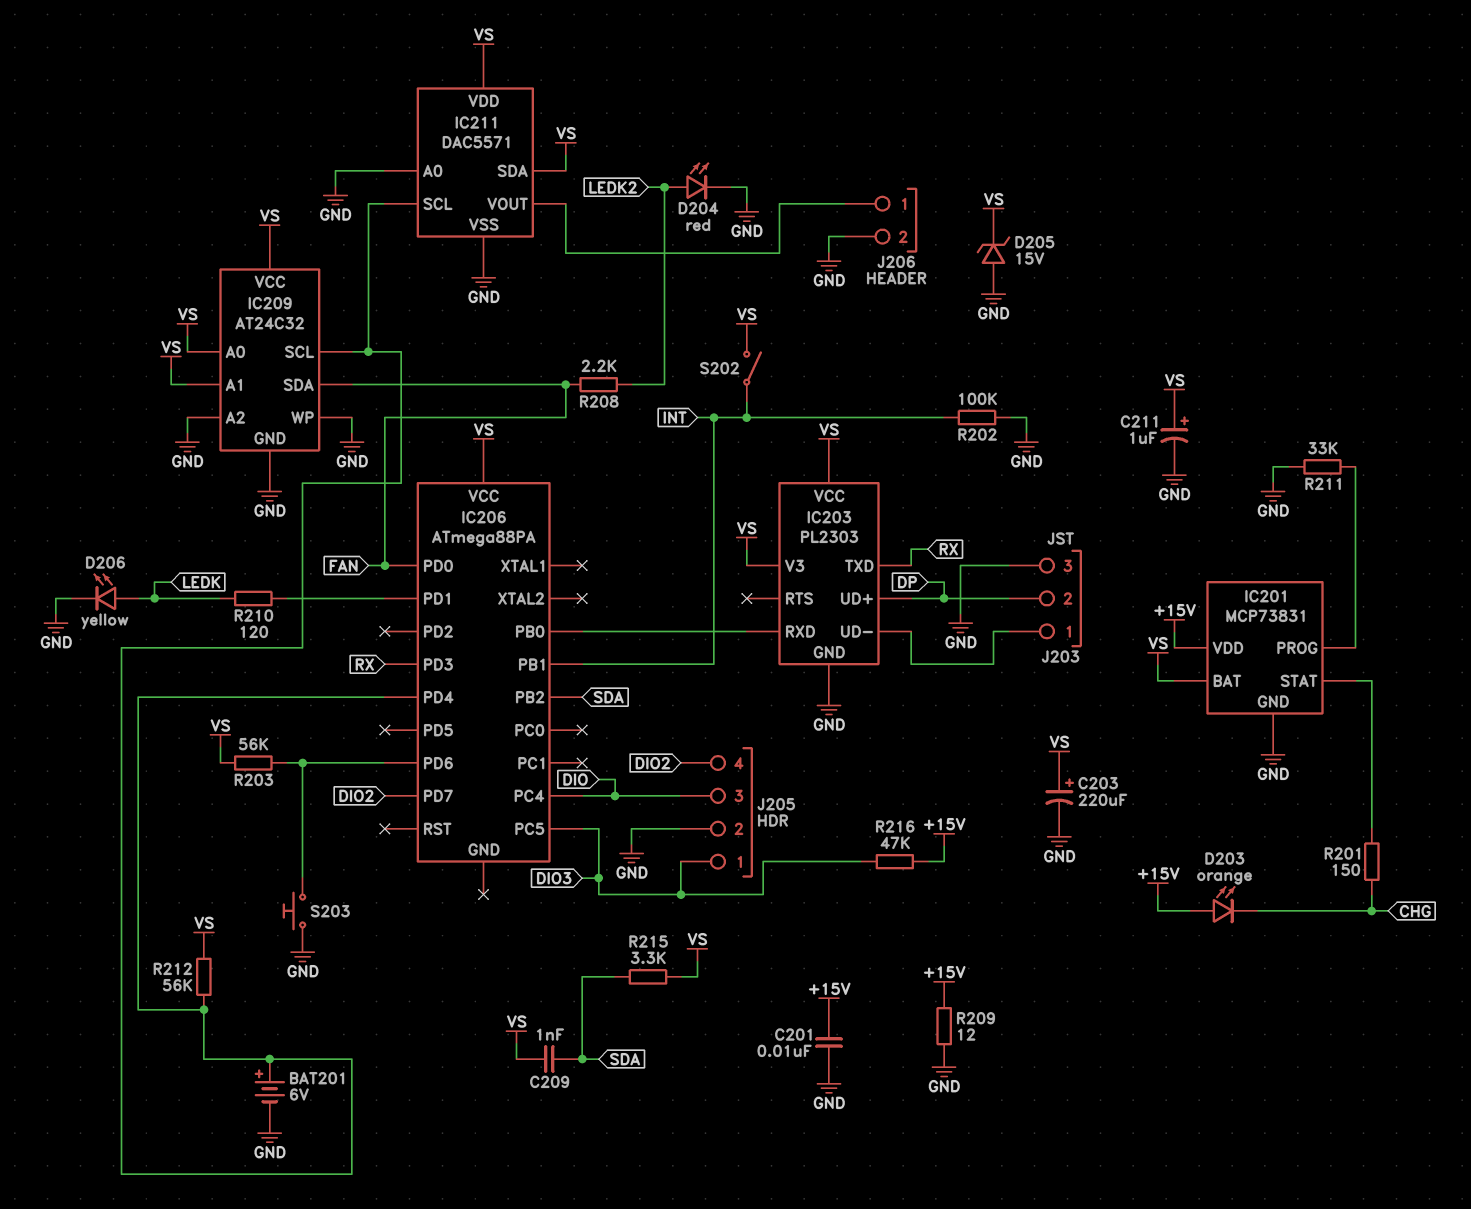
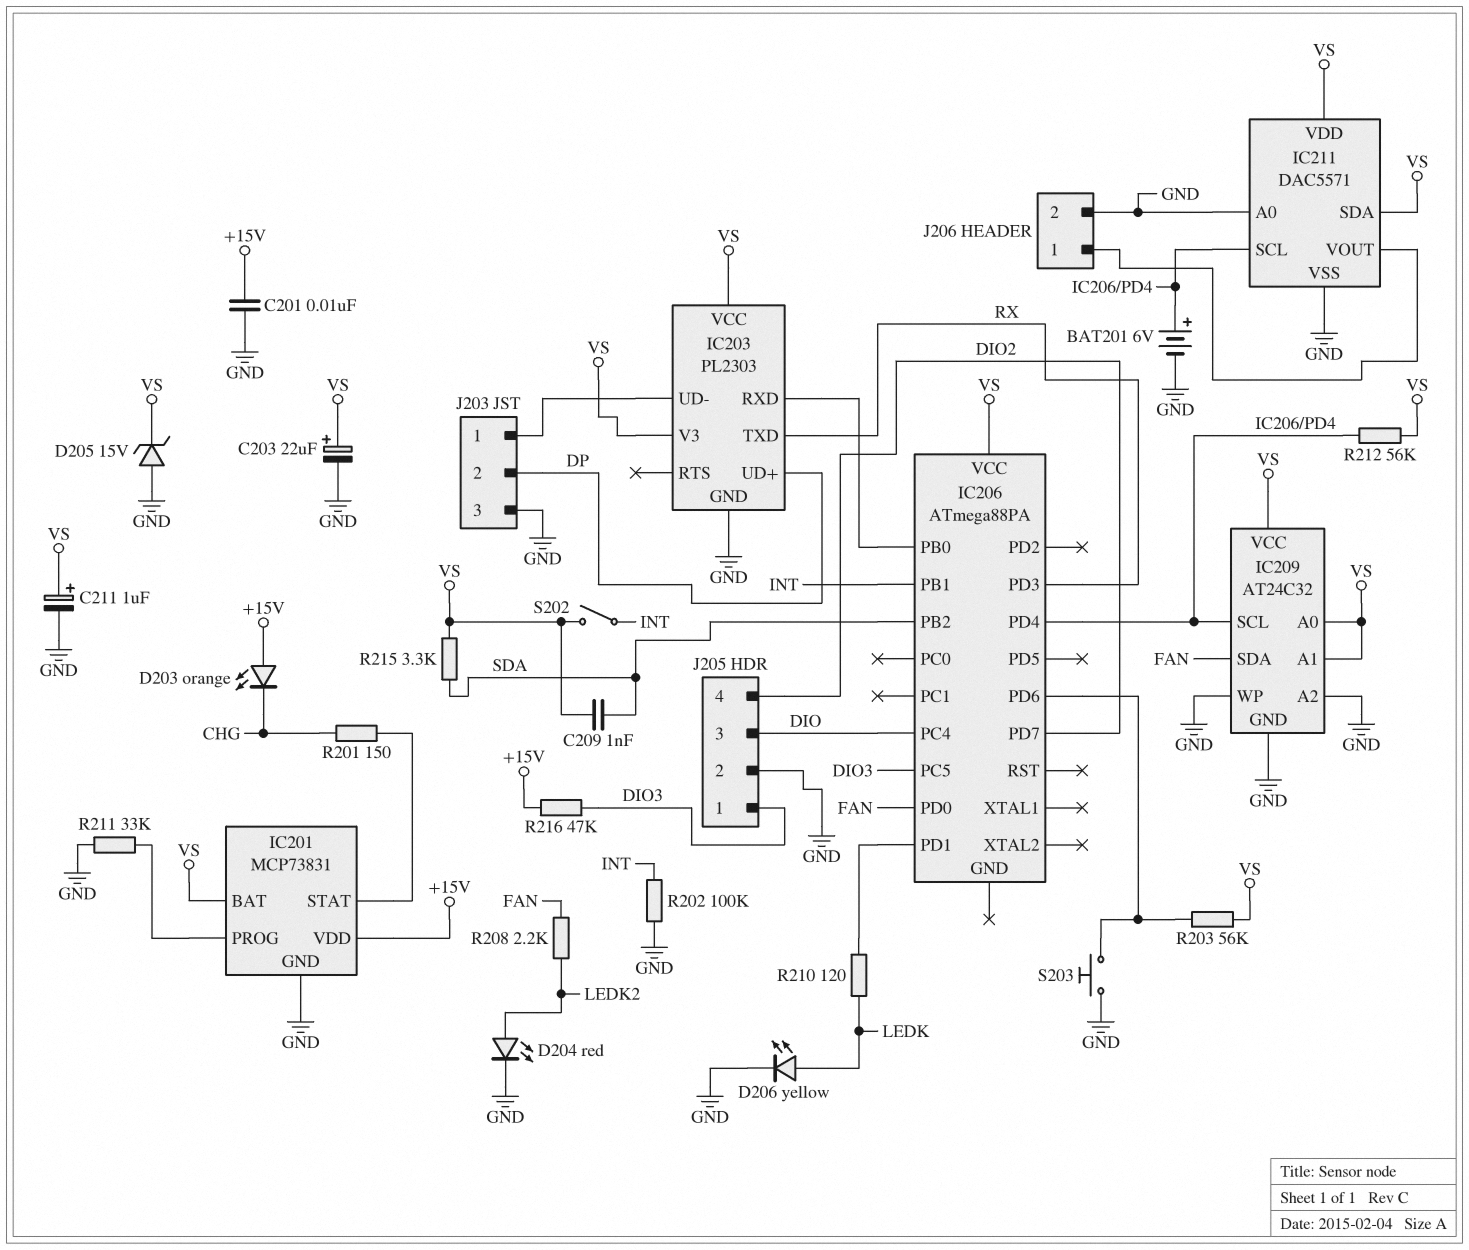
C203: 220uF (plus VS, minus GND) -> 22uF (plus VS, minus GND)
R209: 12 (+15V, GND) -> none

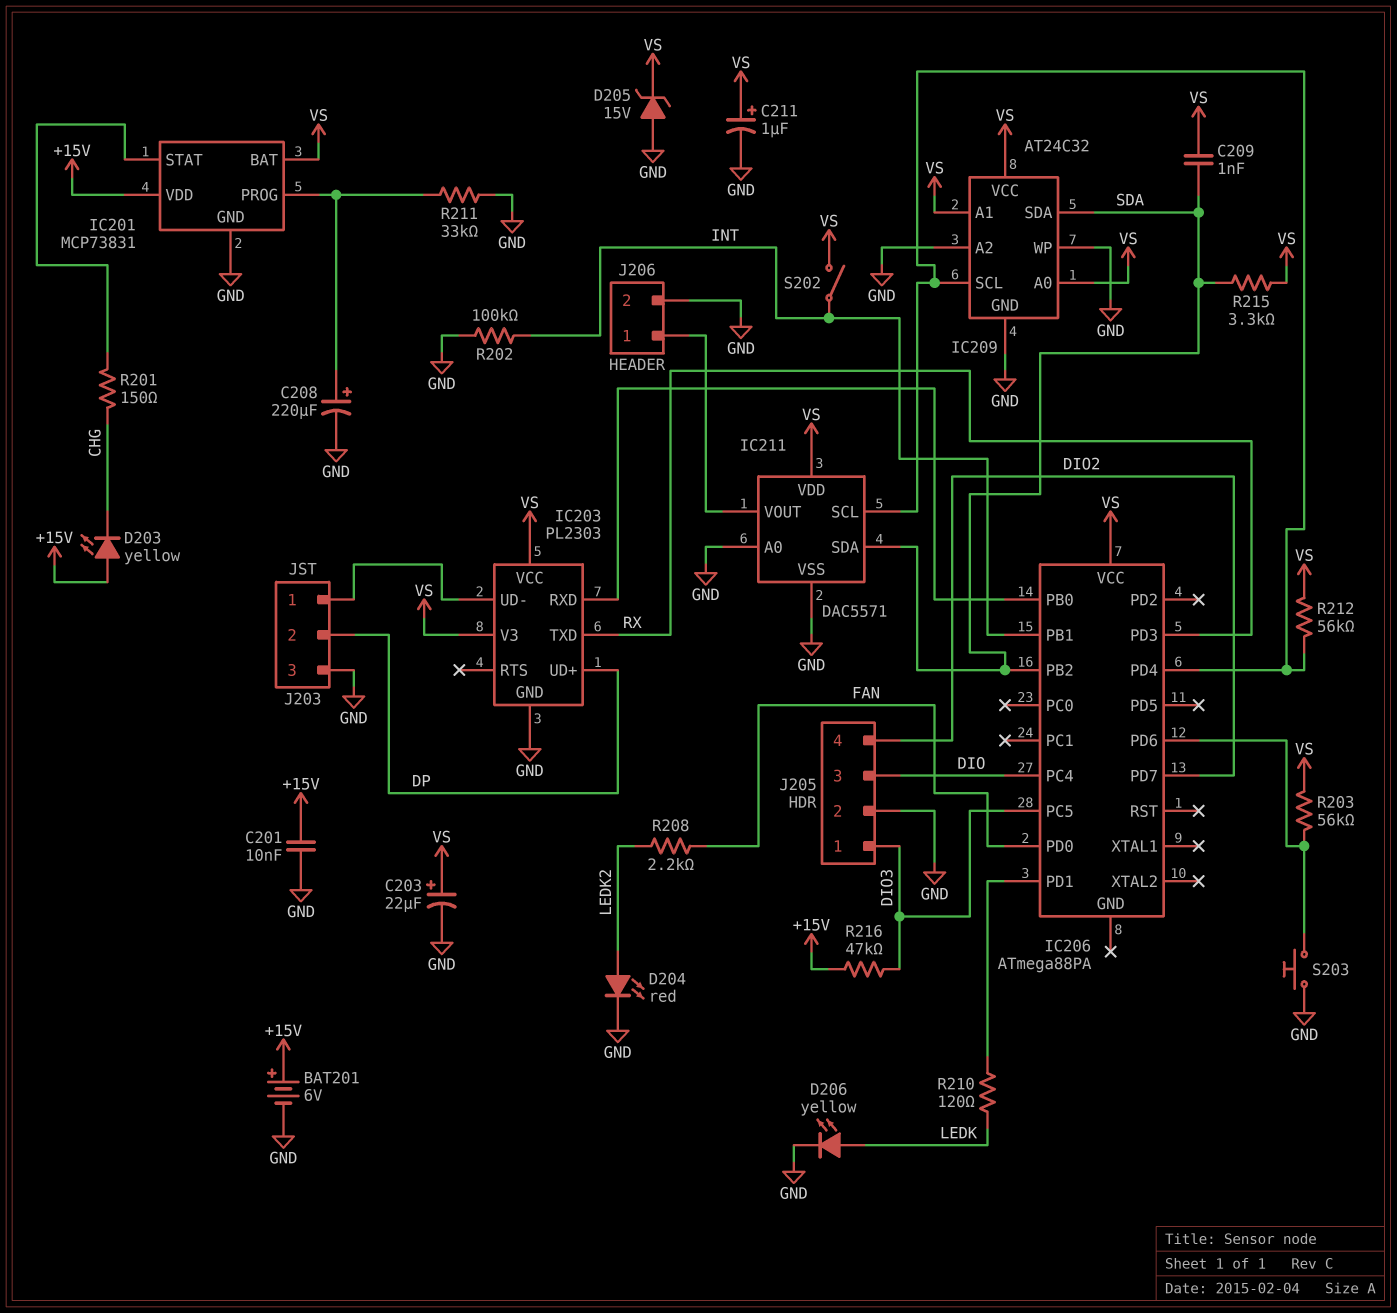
BAT201: 6V (plus IC206/PD4, minus GND) -> 6V (plus +15V, minus GND)
C208: none -> 220uF (plus IC201/PROG, minus GND)
D203: LED orange (A +15V, K CHG) -> LED yellow (A +15V, K CHG)
IC209 pin SDA: FAN -> SDA
IC211 pin SDA: VS -> SDA

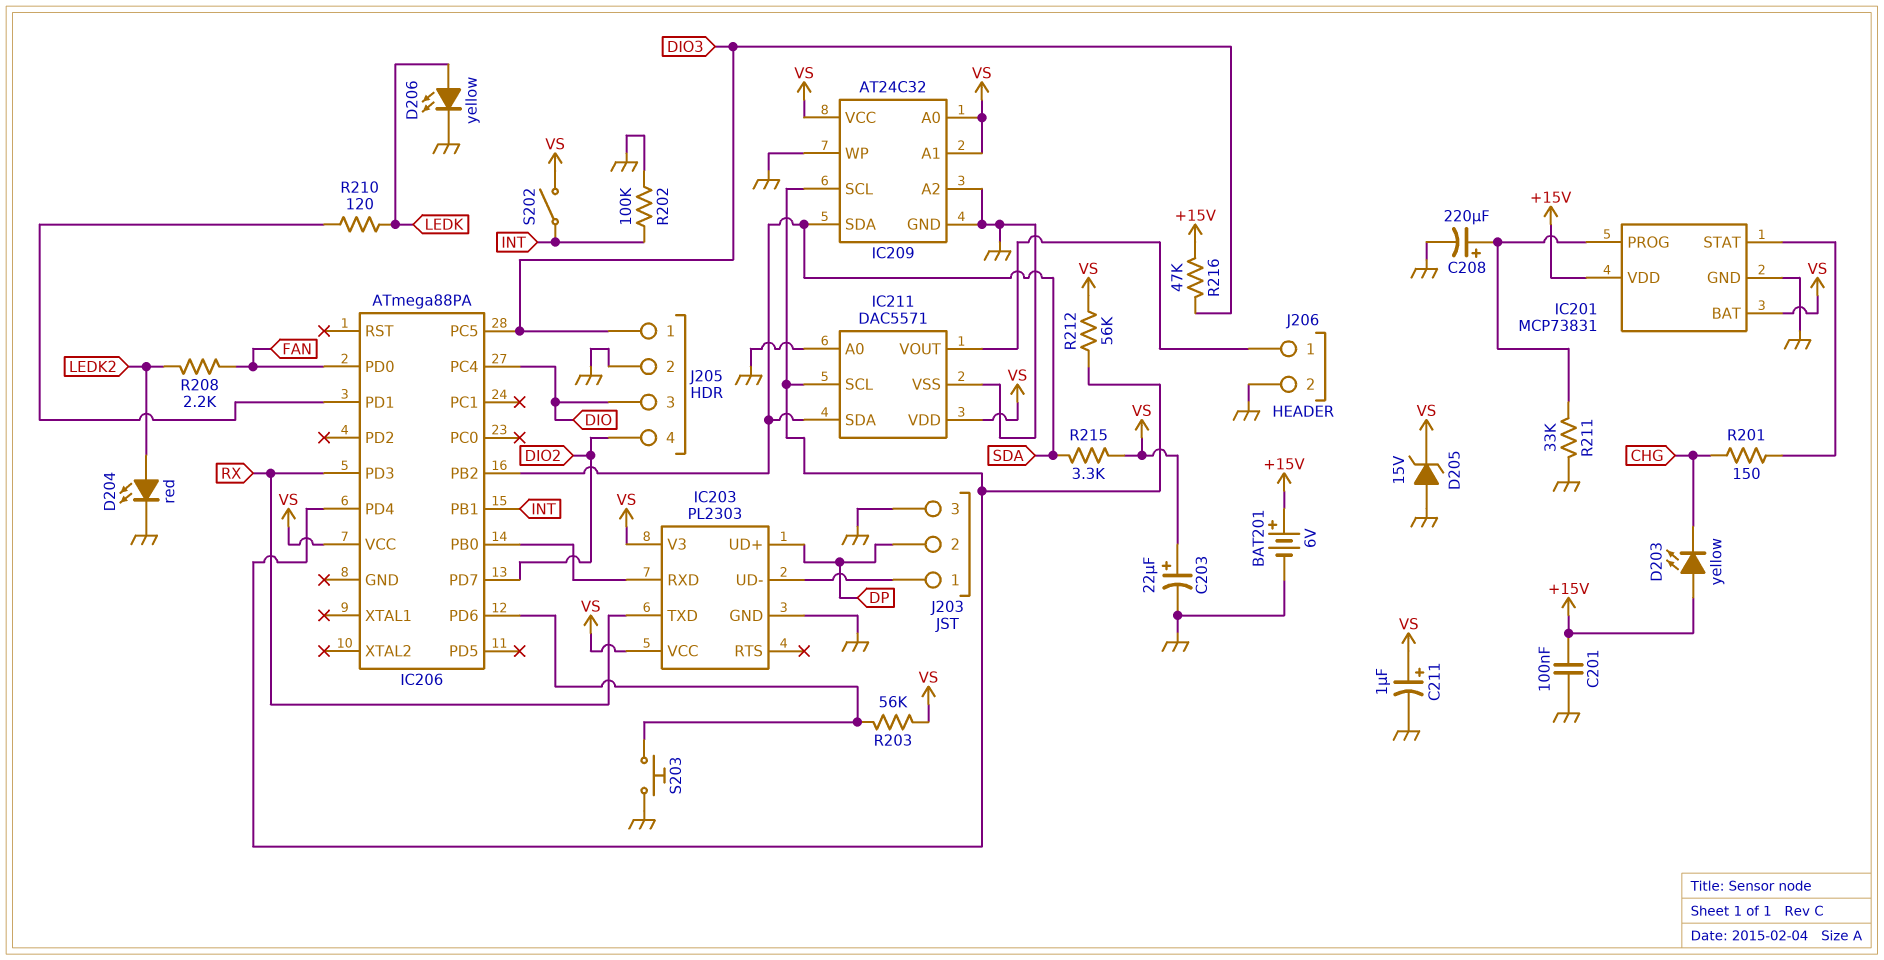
C201: 10nF (+15V, GND) -> 100nF (+15V, GND)
C209: 1nF (SDA, VS) -> none

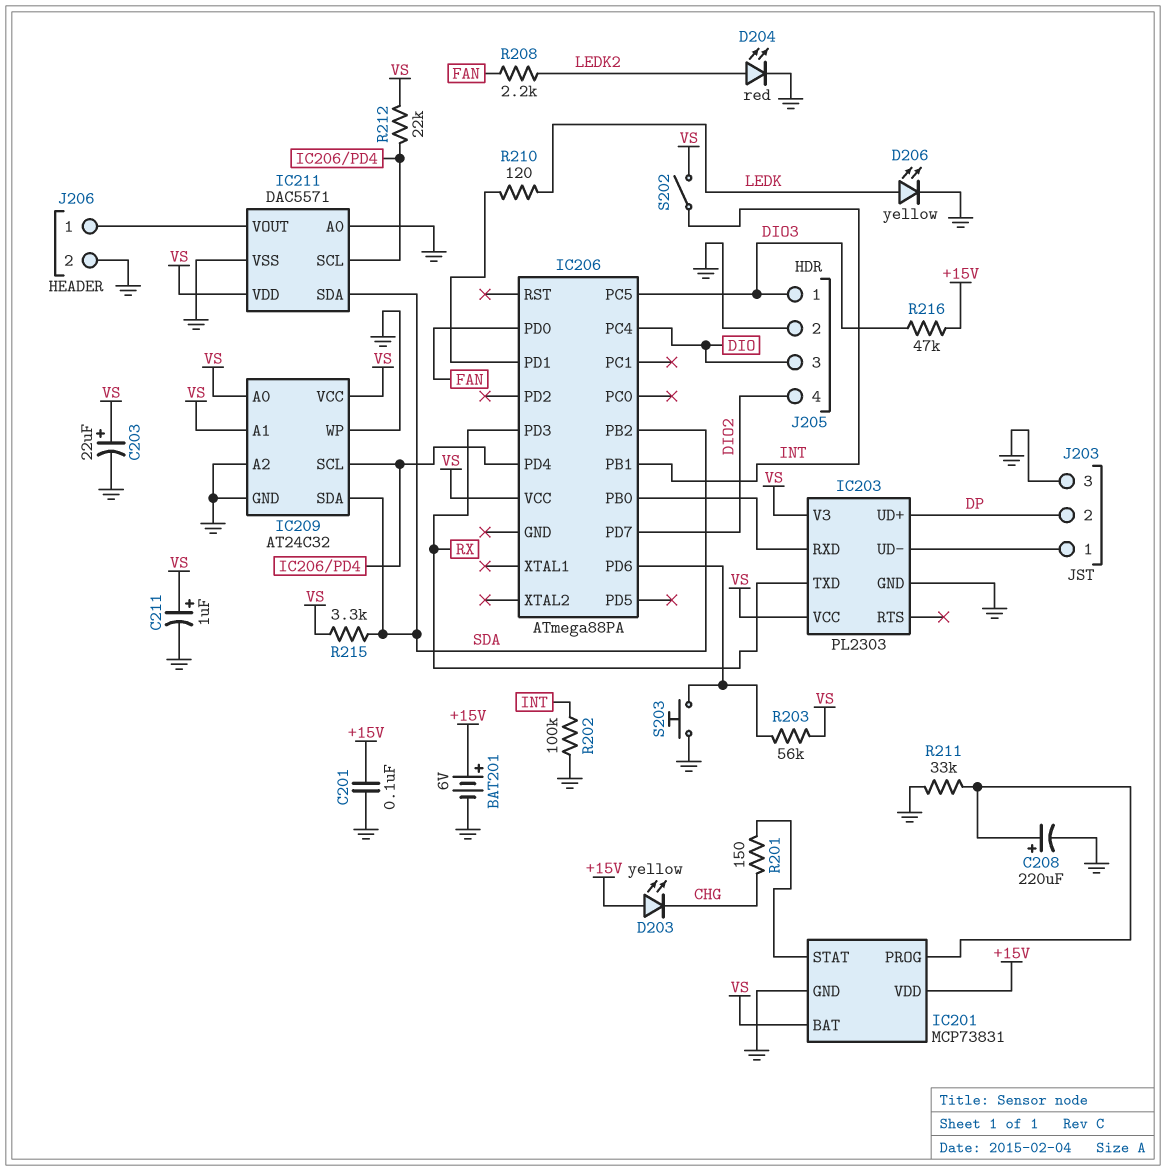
D205: zener 15V (A GND, K VS) -> none
R212: 56k (IC206/PD4, VS) -> 22k (IC206/PD4, VS)

